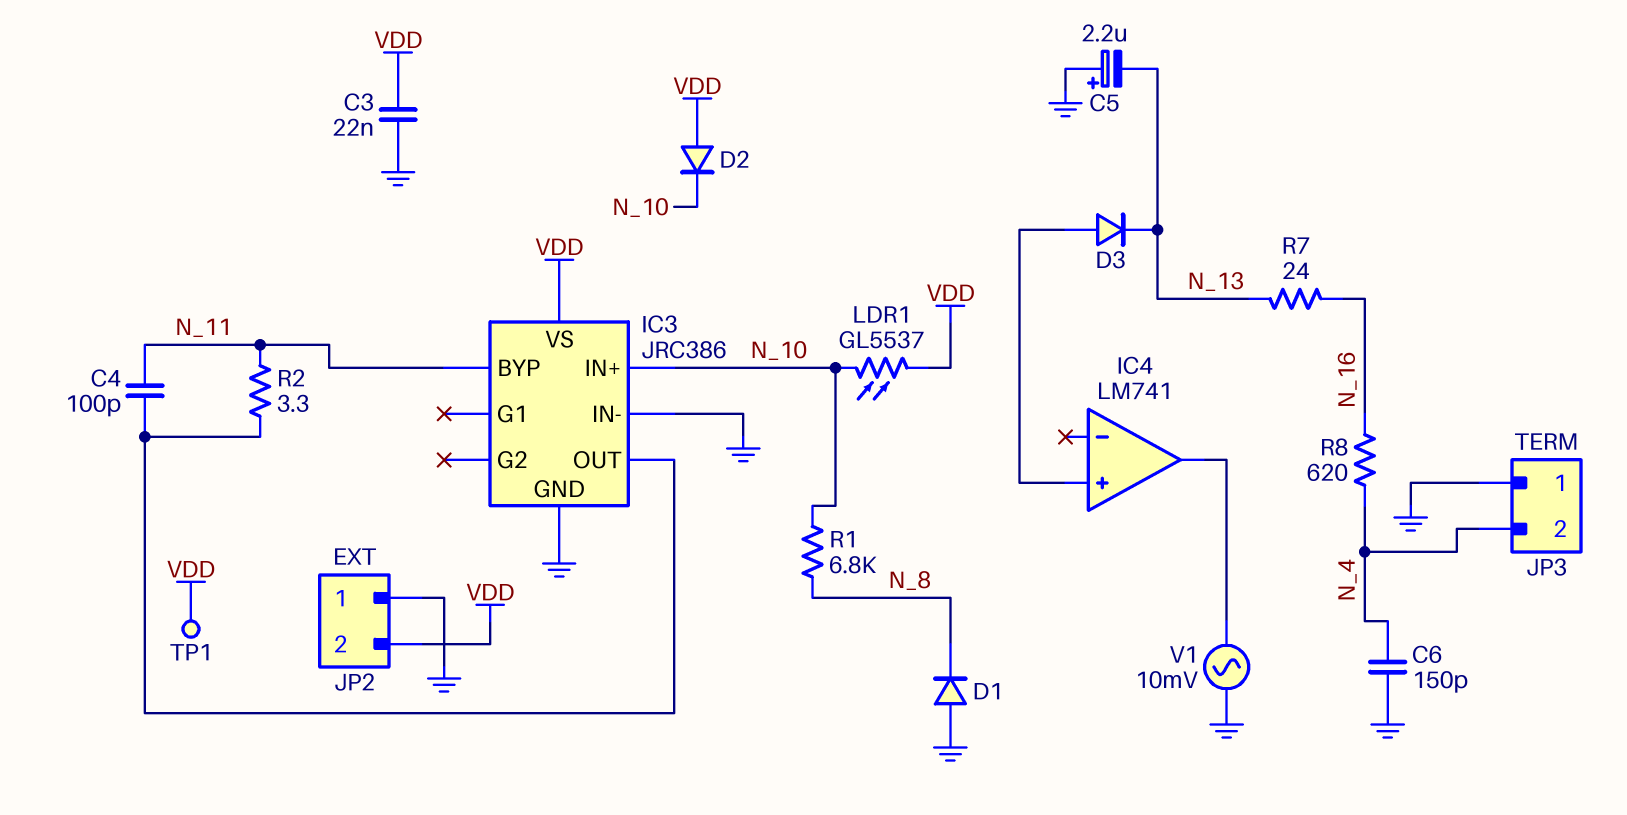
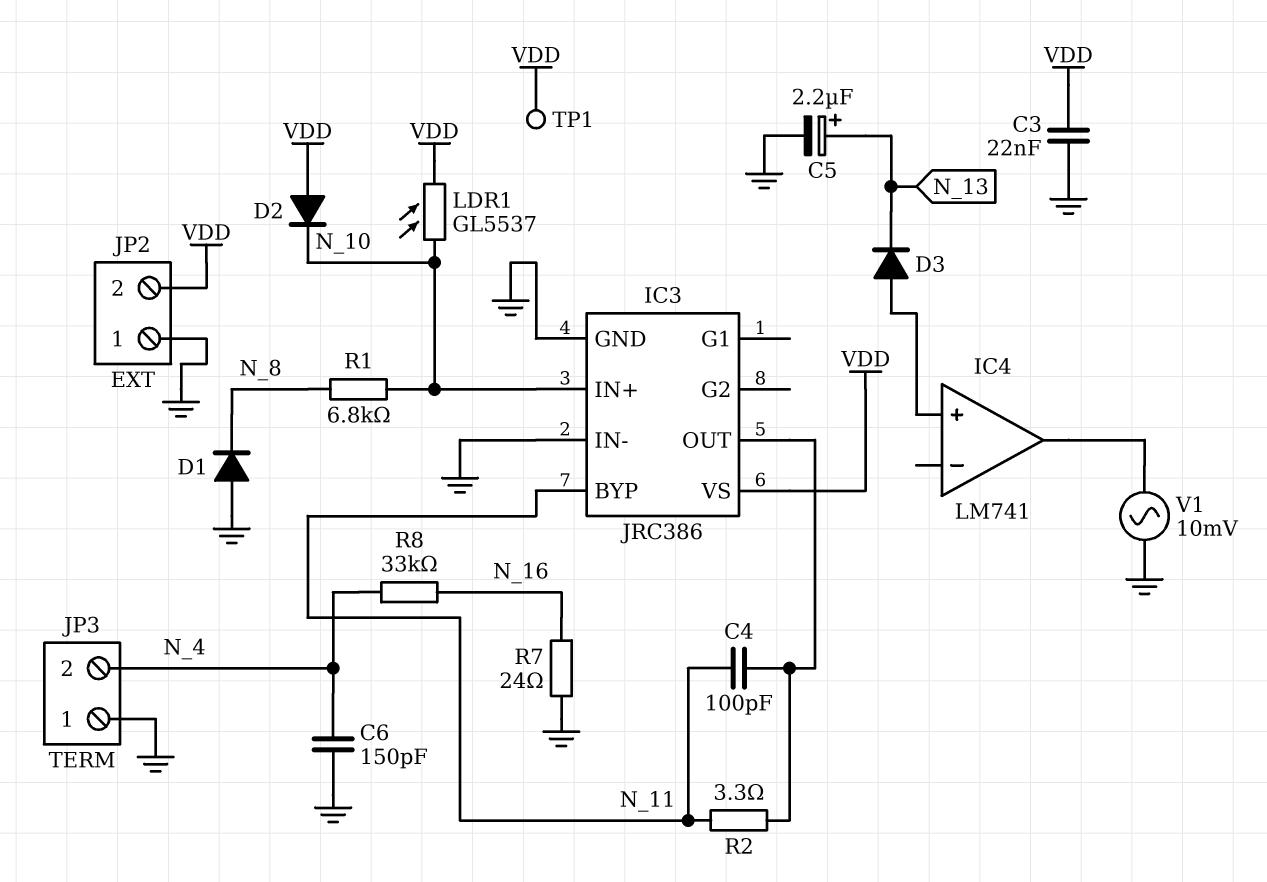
C5: 2.2uF (plus GND, minus N_13) -> 2.2uF (plus N_13, minus GND)
R7: 24 (N_13, N_16) -> 24 (GND, N_16)
R8: 620 (N_4, N_16) -> 33k (N_4, N_16)

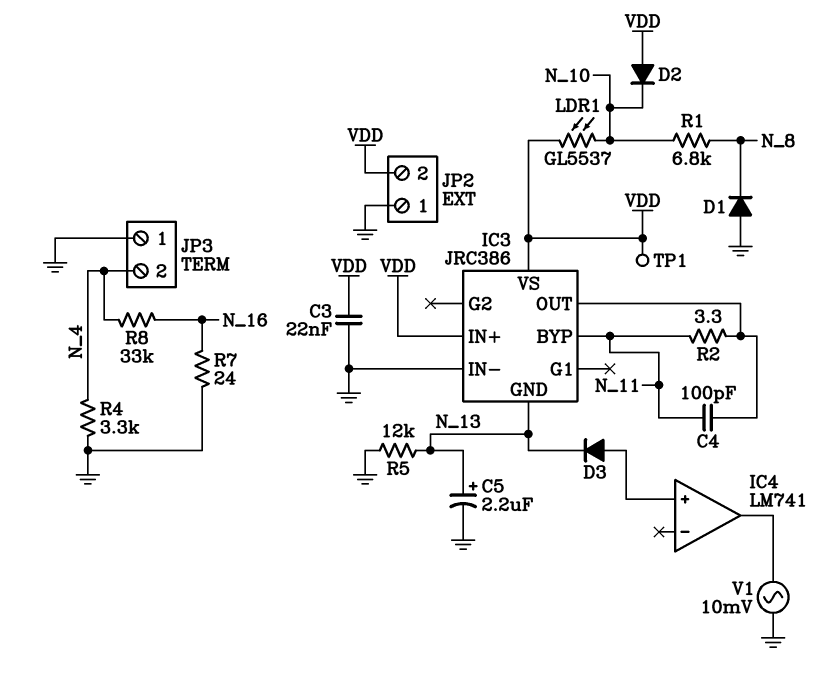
C6: 150pF (GND, N_4) -> none
IC3 pin GND: GND -> N_13
IC3 pin IN+: N_10 -> VDD
R4: none -> 3.3k (GND, N_4)
R5: none -> 12k (GND, N_13)

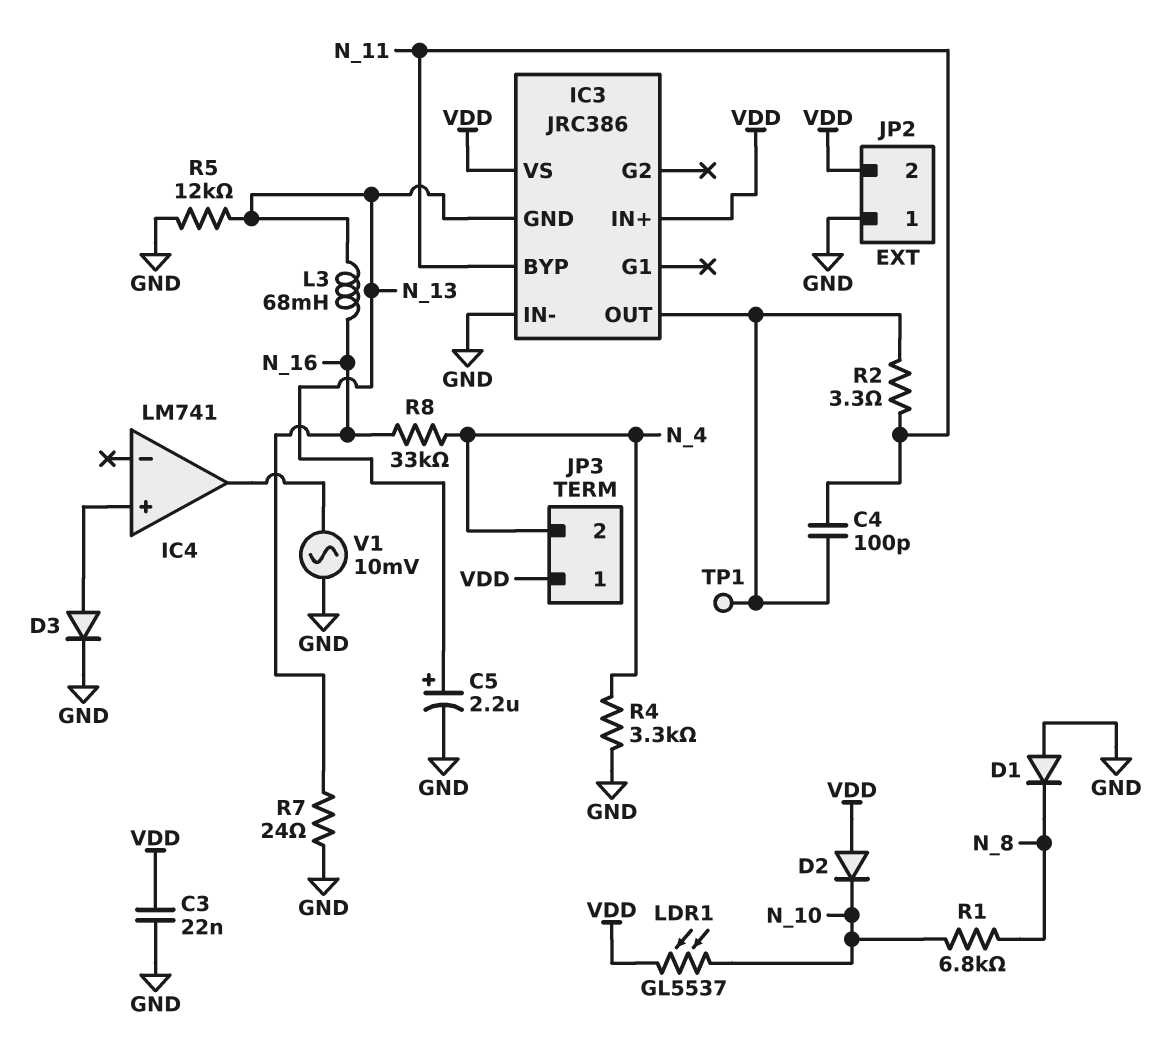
D3: diode (A IC4/in+, K N_13) -> diode (A IC4/in+, K GND)
JP3 pin 1: GND -> VDD
L3: none -> 68mH (N_13, N_16)
TP1: test point (VDD) -> test point (IC3/OUT)

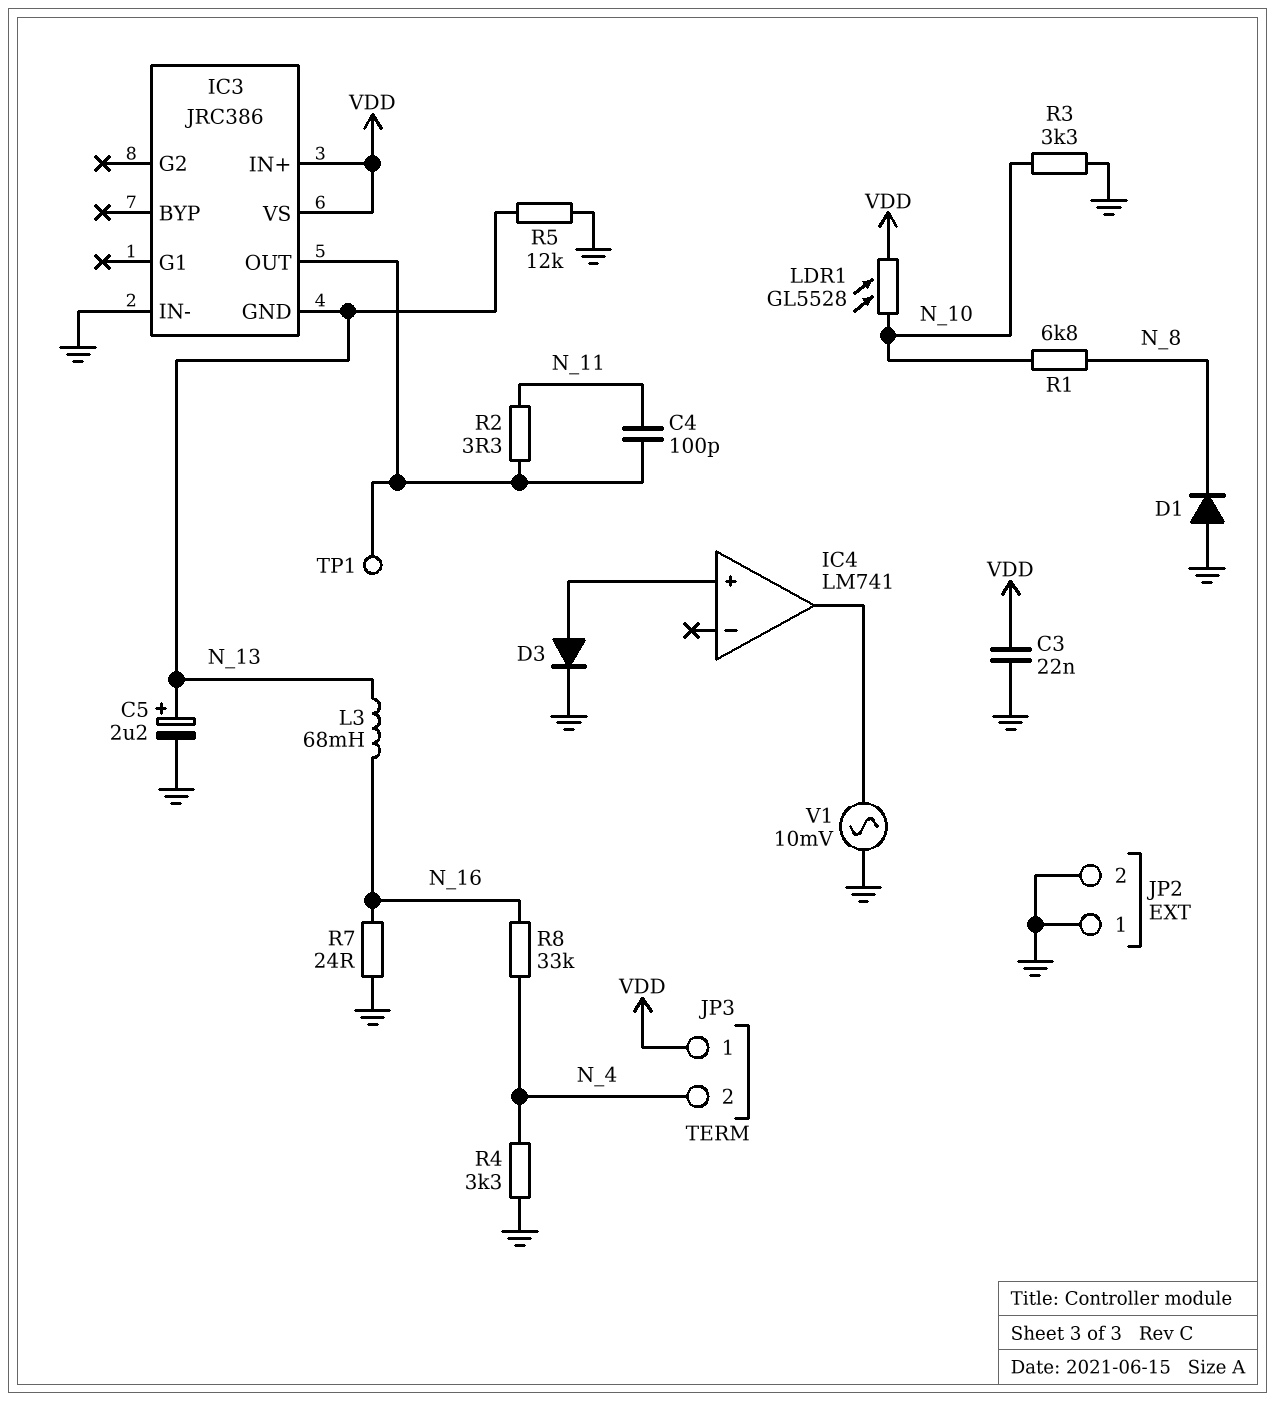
D2: diode (A VDD, K N_10) -> none
IC3 pin BYP: N_11 -> none
JP2 pin 2: VDD -> GND
LDR1: GL5537 (N_10, VDD) -> GL5528 (N_10, VDD)
R3: none -> 3.3k (GND, N_10)

